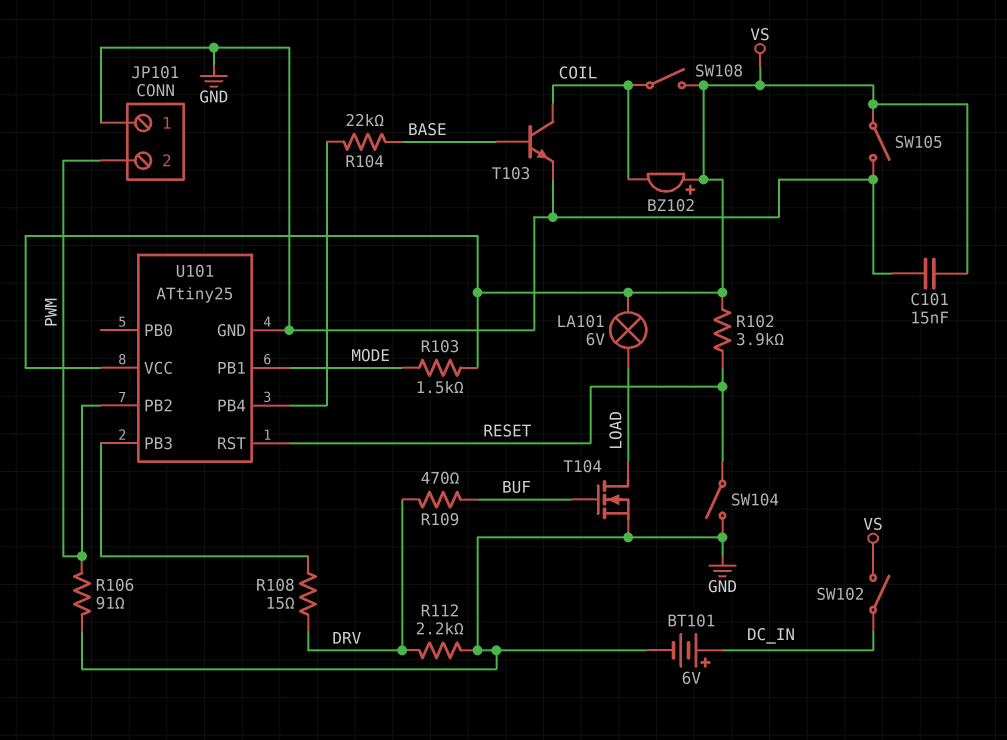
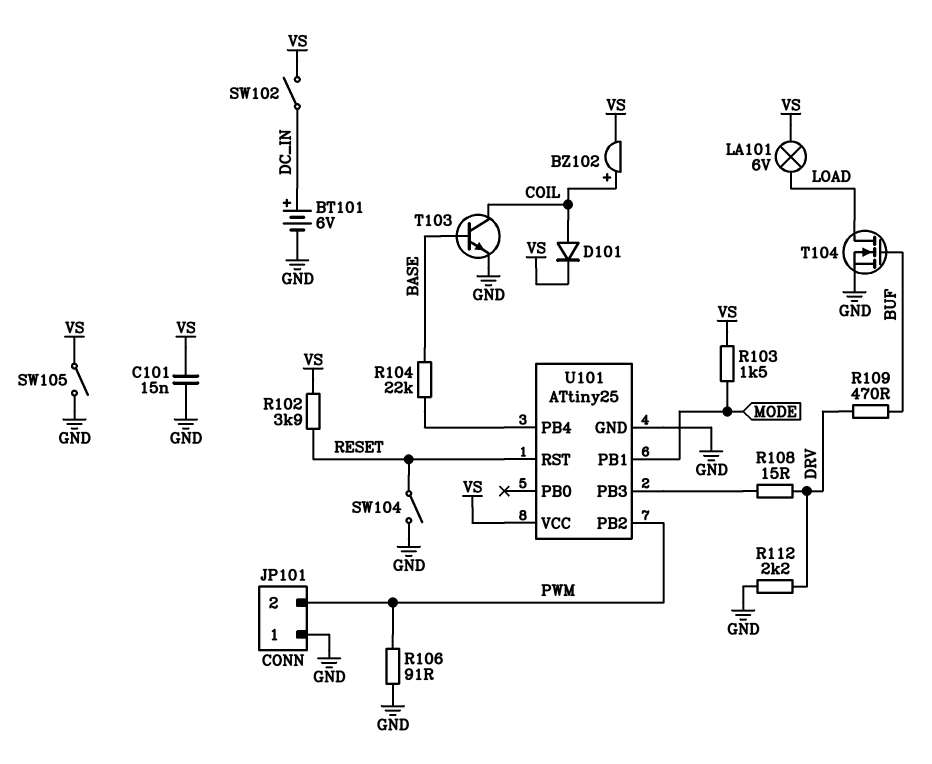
BZ102: buzzer (plus VS, minus COIL) -> buzzer (plus COIL, minus VS)
D101: none -> diode (A COIL, K VS)
SW108: switch (COIL, VS) -> none

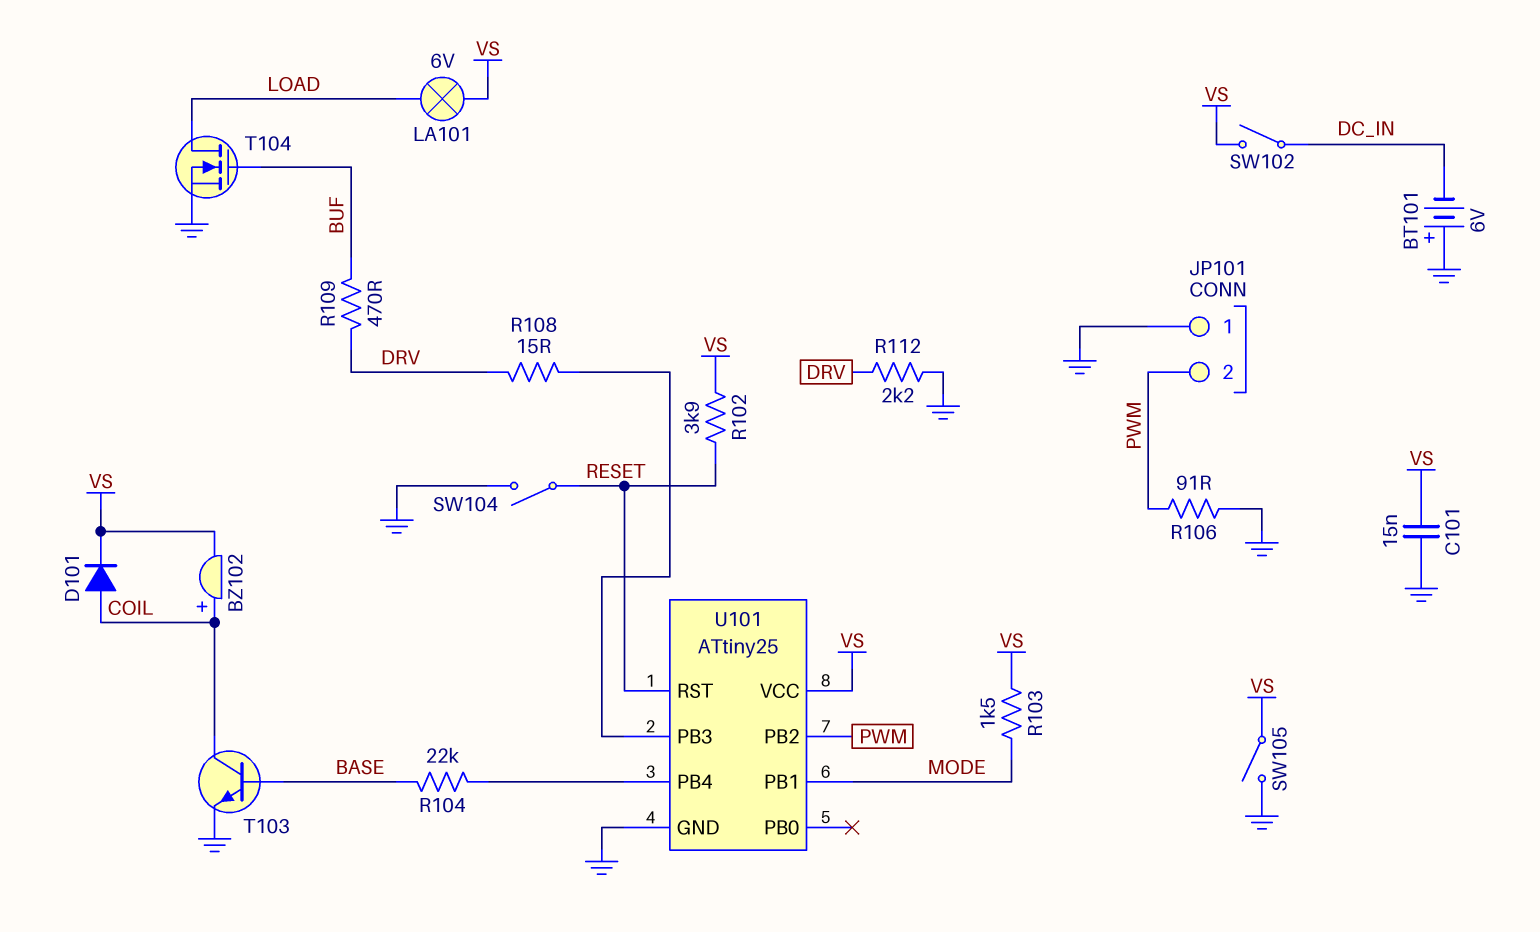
BT101: 6V (plus DC_IN, minus GND) -> 6V (plus GND, minus DC_IN)

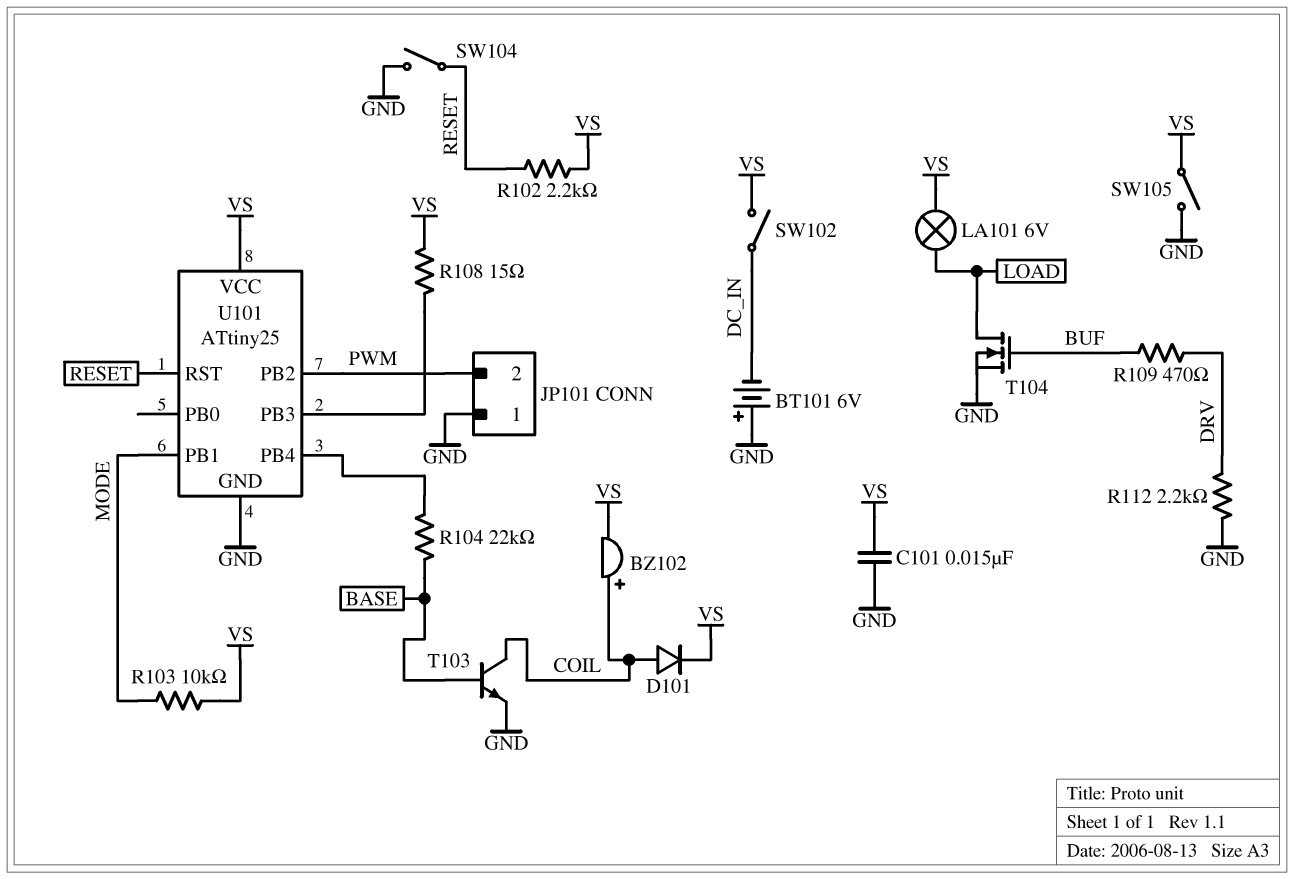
R102: 3.9k (RESET, VS) -> 2.2k (RESET, VS)
R103: 1.5k (MODE, VS) -> 10k (MODE, VS)
R106: 91 (GND, PWM) -> none
R108: 15 (DRV, U101/PB3) -> 15 (U101/PB3, VS)

